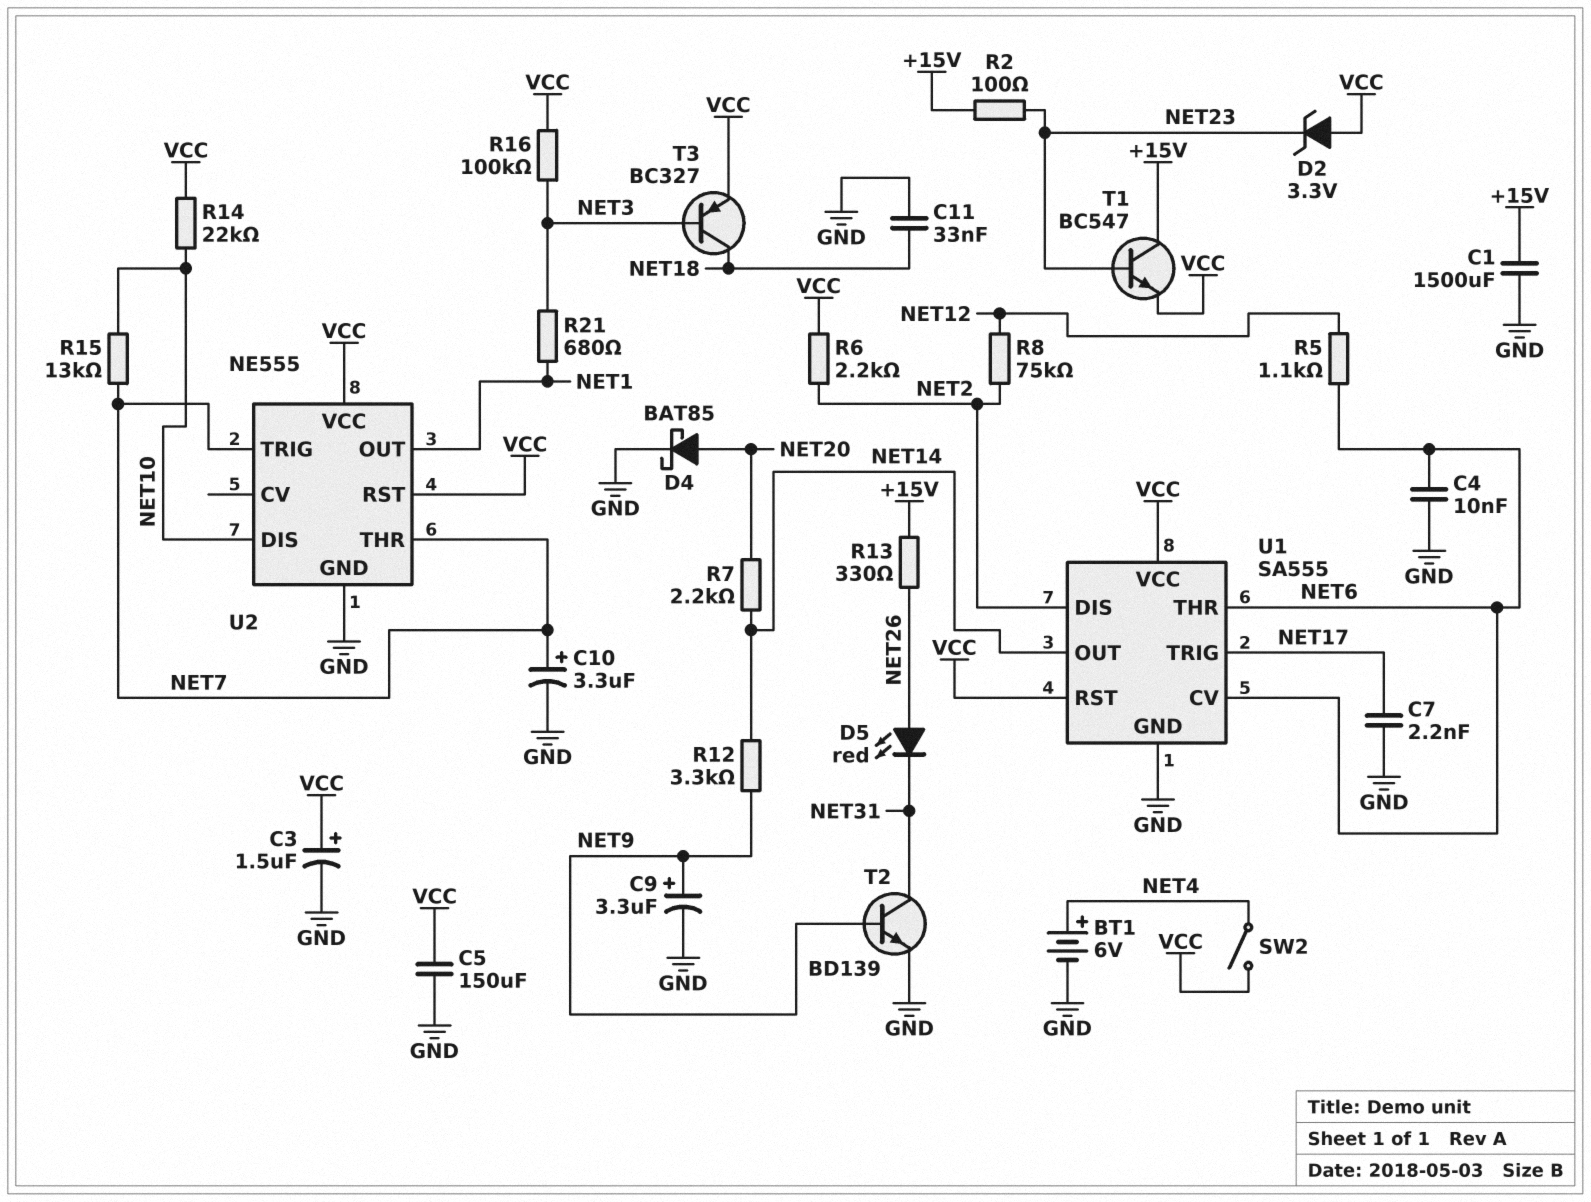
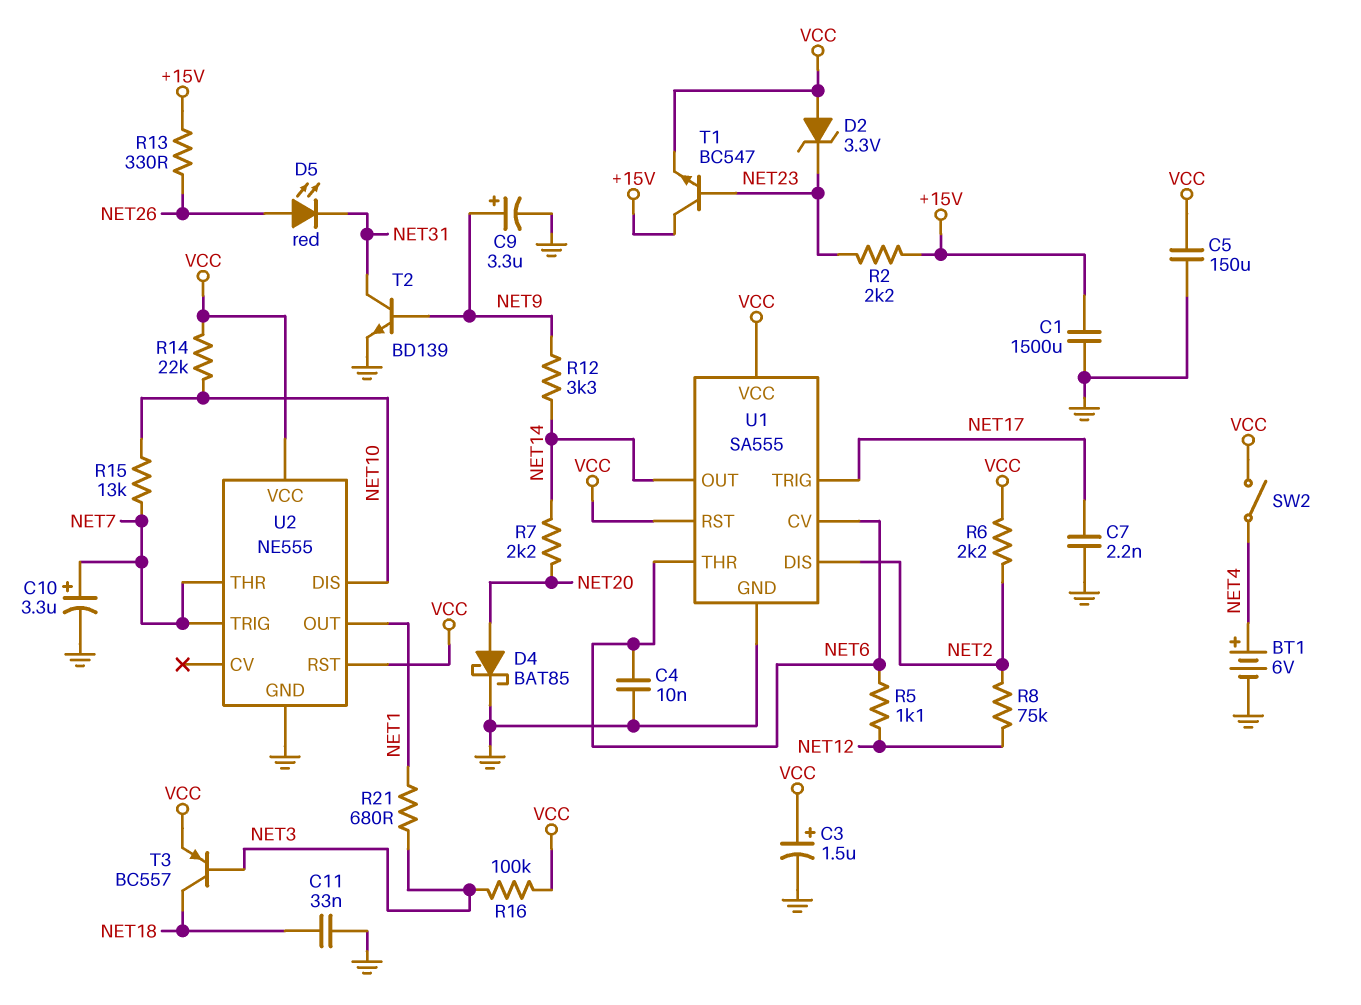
R2: 100 (+15V, NET23) -> 2.2k (+15V, NET23)
T3: PNP BC327 (B NET3, C NET18, E VCC) -> PNP BC557 (B NET3, C NET18, E VCC)

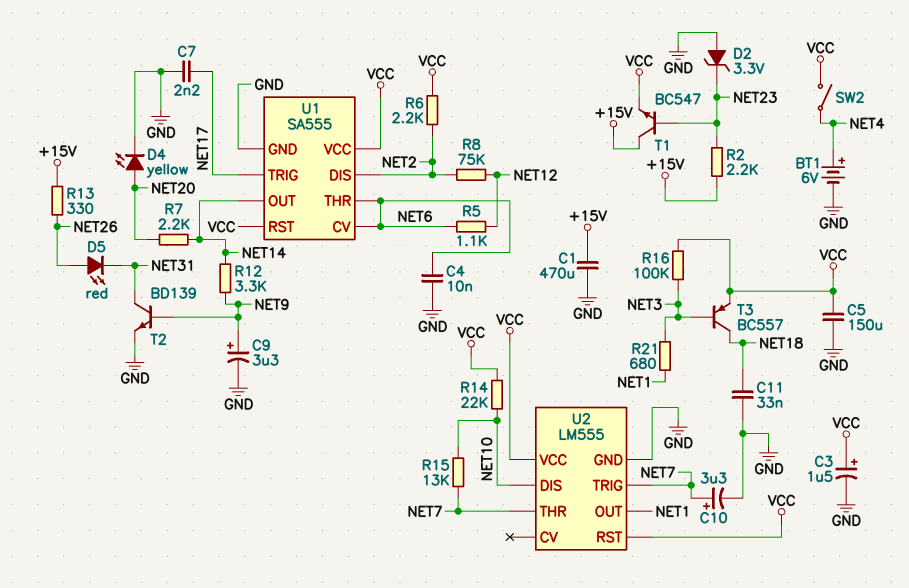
C1: 1500uF (+15V, GND) -> 470uF (+15V, GND)
D2: zener 3.3V (A VCC, K NET23) -> zener 3.3V (A GND, K NET23)
D4: schottky BAT85 (A NET20, K GND) -> LED yellow (A NET20, K GND)
U2: NE555 -> LM555

